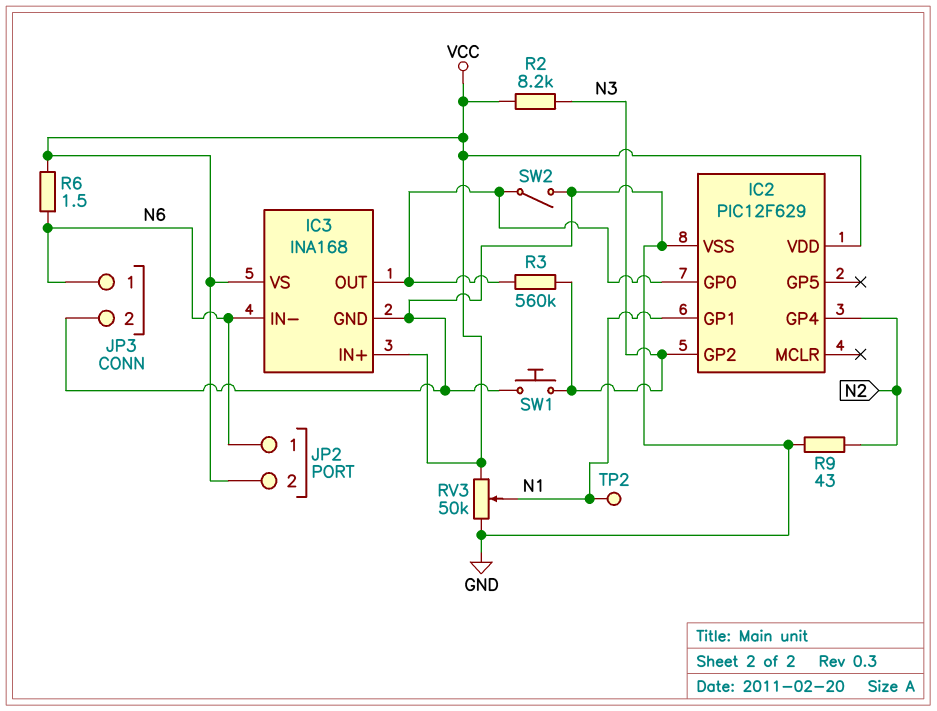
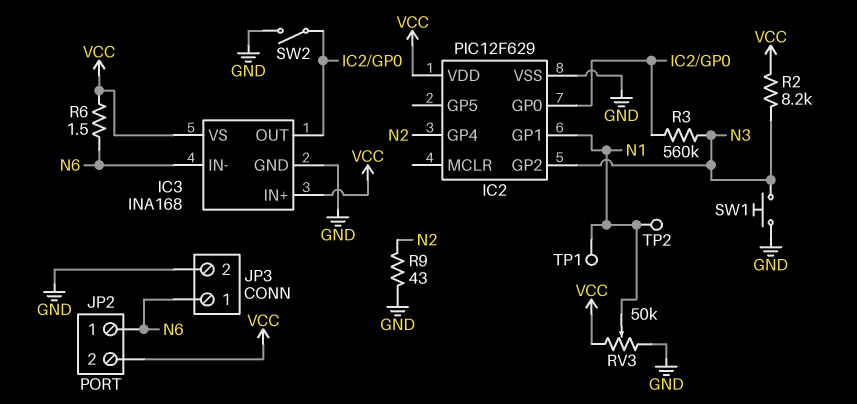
TP1: none -> test point (N1)

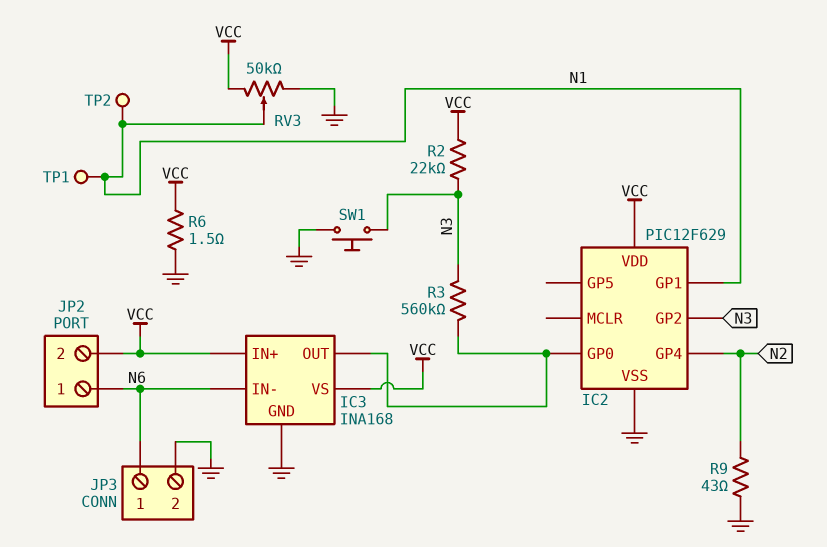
R2: 8.2k (N3, VCC) -> 22k (N3, VCC)
R6: 1.5 (N6, VCC) -> 1.5 (GND, VCC)
SW2: switch (GND, IC2/GP0) -> none

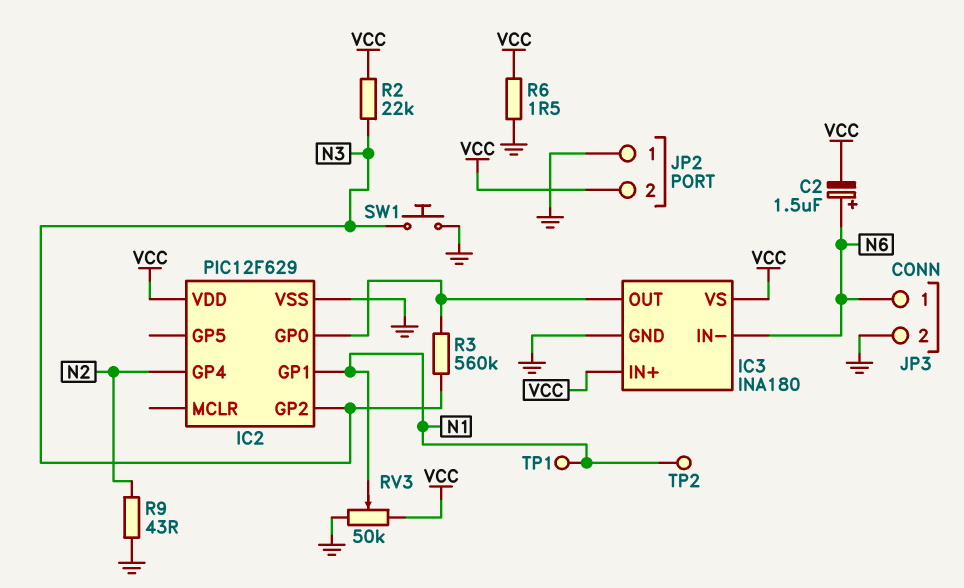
C2: none -> 1.5uF (plus N6, minus VCC)
IC3: INA168 -> INA180
JP2 pin 1: N6 -> GND

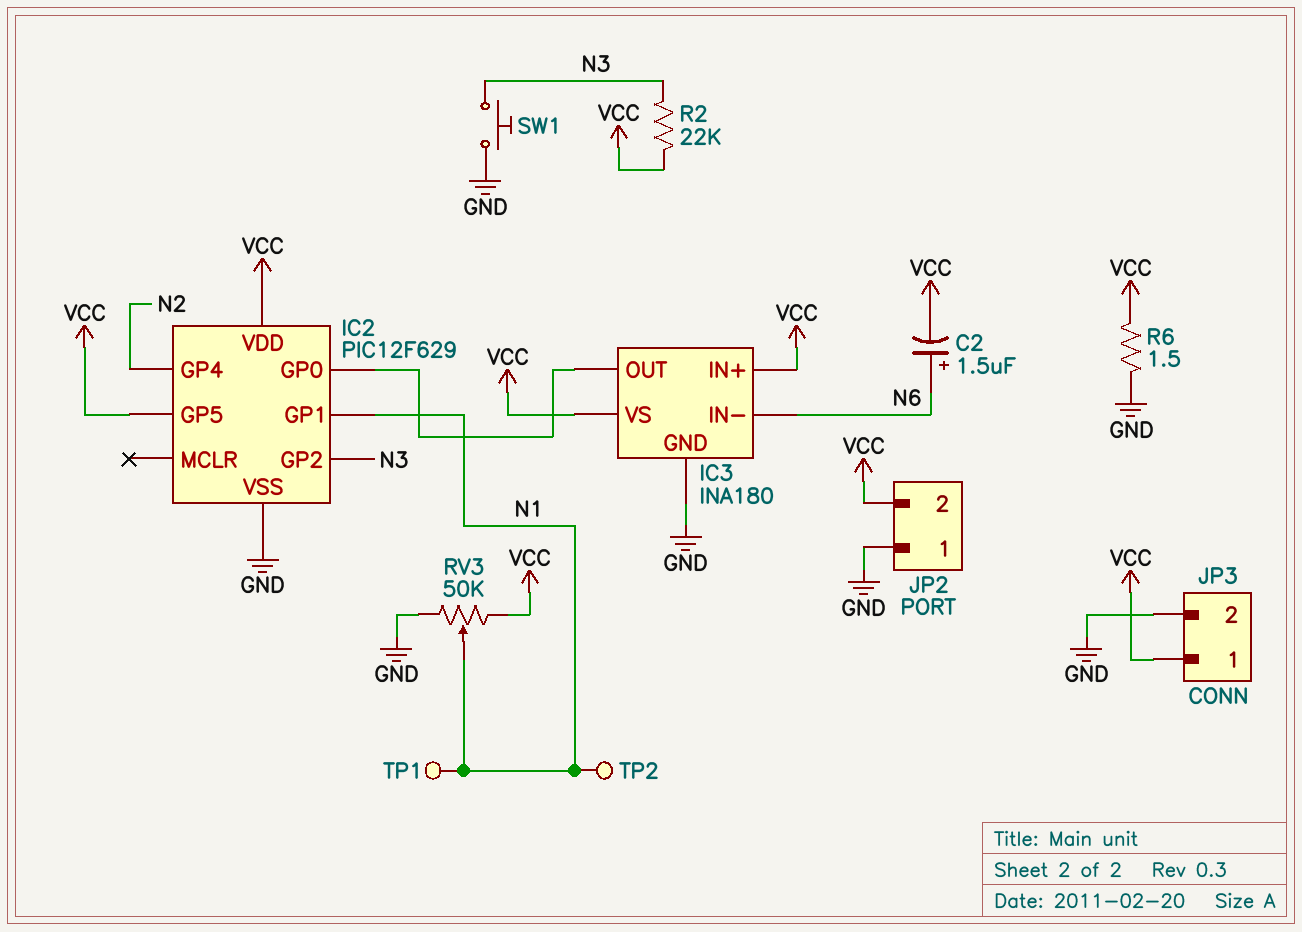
IC2 pin GP5: none -> VCC
JP3 pin 1: N6 -> VCC
R3: 560k (IC2/GP0, N3) -> none
R9: 43 (GND, N2) -> none

